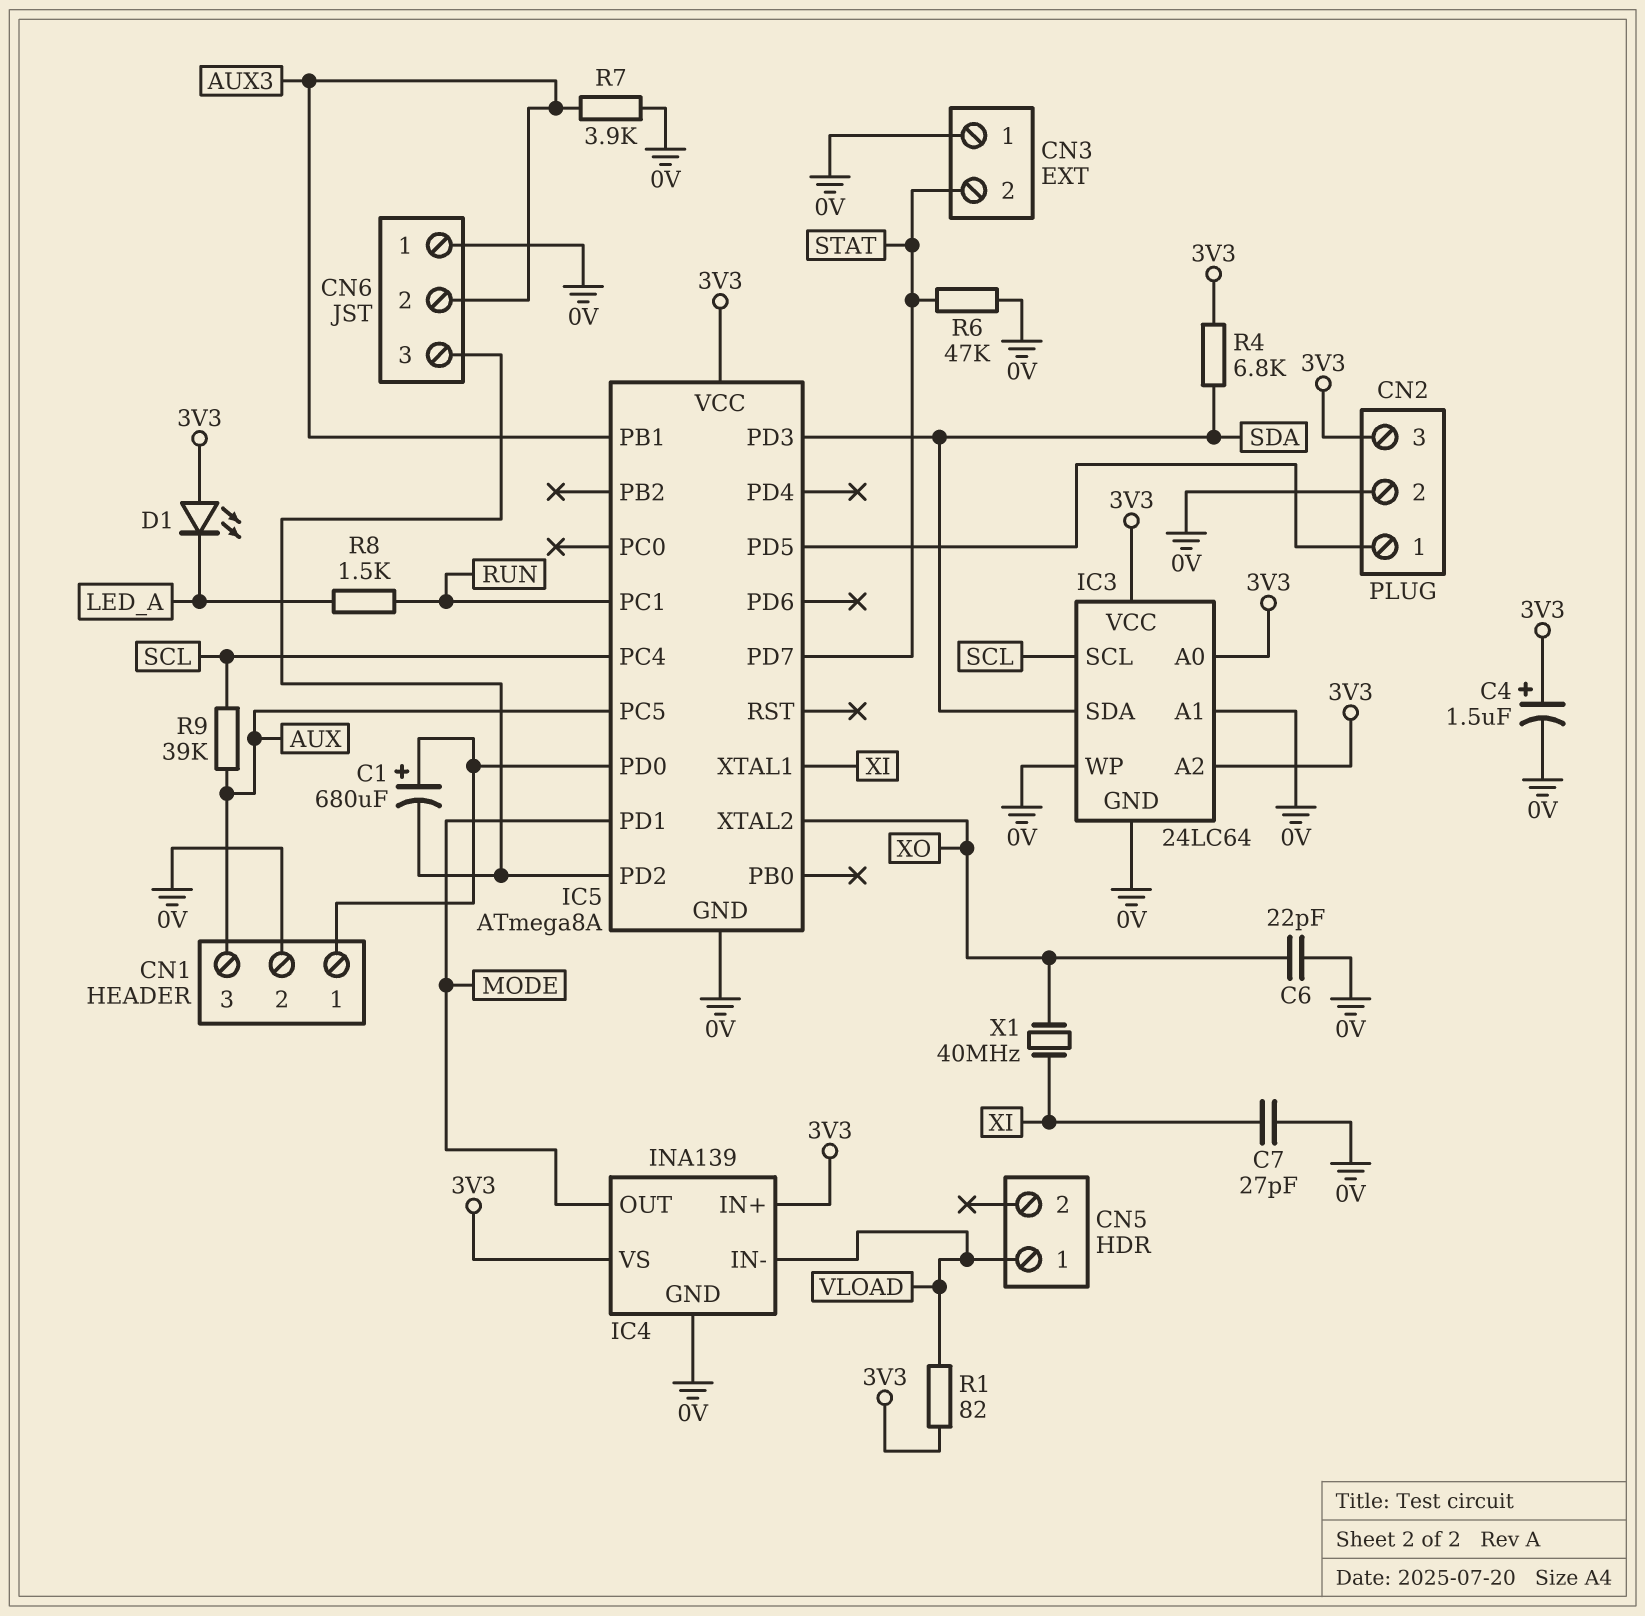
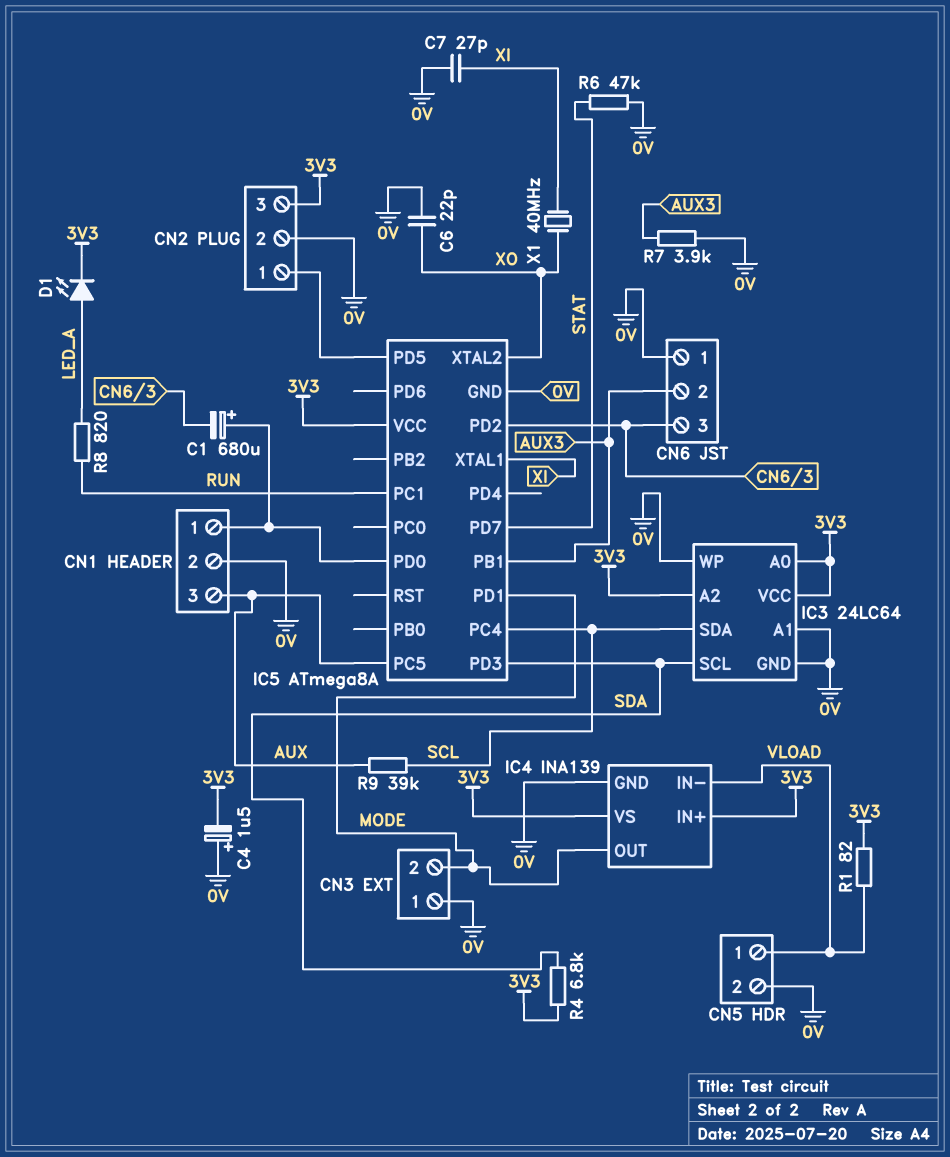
C4: 1.5uF (plus 3V3, minus 0V) -> 1.5uF (plus 0V, minus 3V3)
CN3 pin 2: STAT -> MODE
CN5 pin 2: none -> 0V
D1: LED (A 3V3, K LED_A) -> LED (A LED_A, K 3V3)
IC3 pin SCL: SCL -> SDA
IC3 pin SDA: SDA -> SCL
R8: 1.5k (LED_A, RUN) -> 820 (LED_A, RUN)

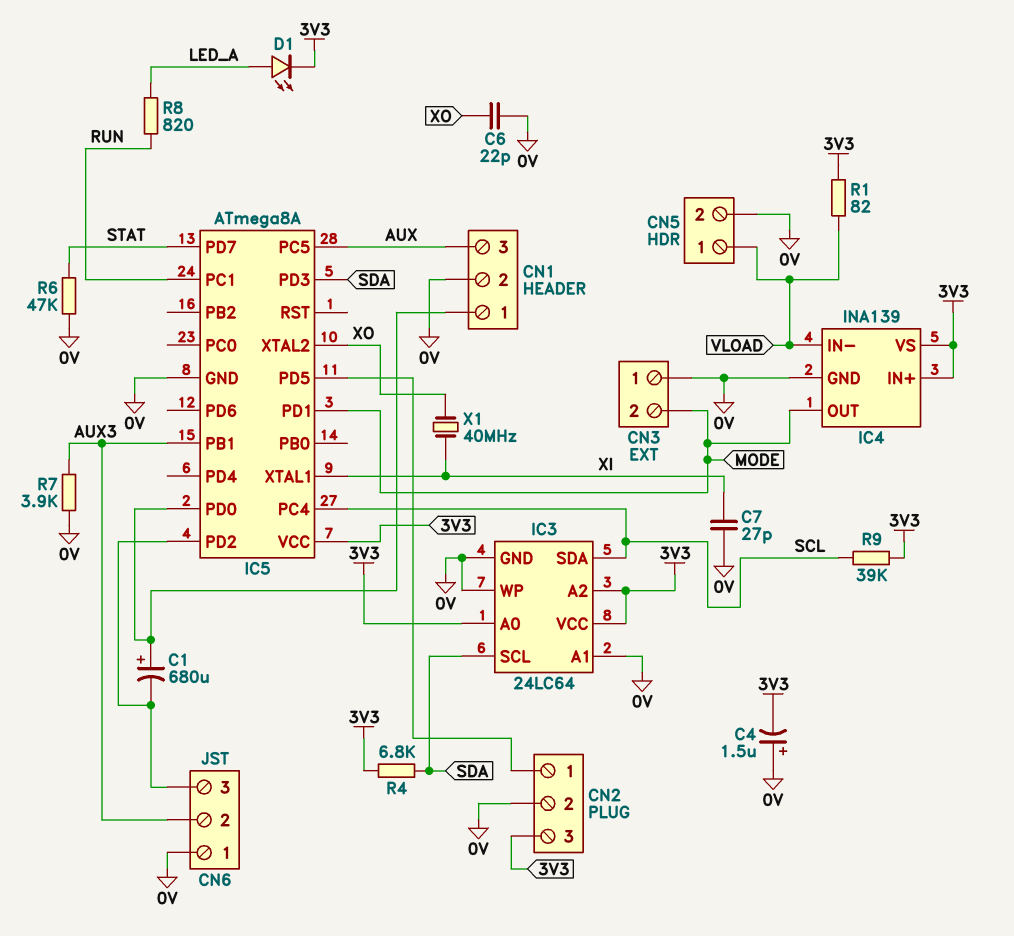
R9: 39k (AUX, SCL) -> 39k (3V3, SCL)

